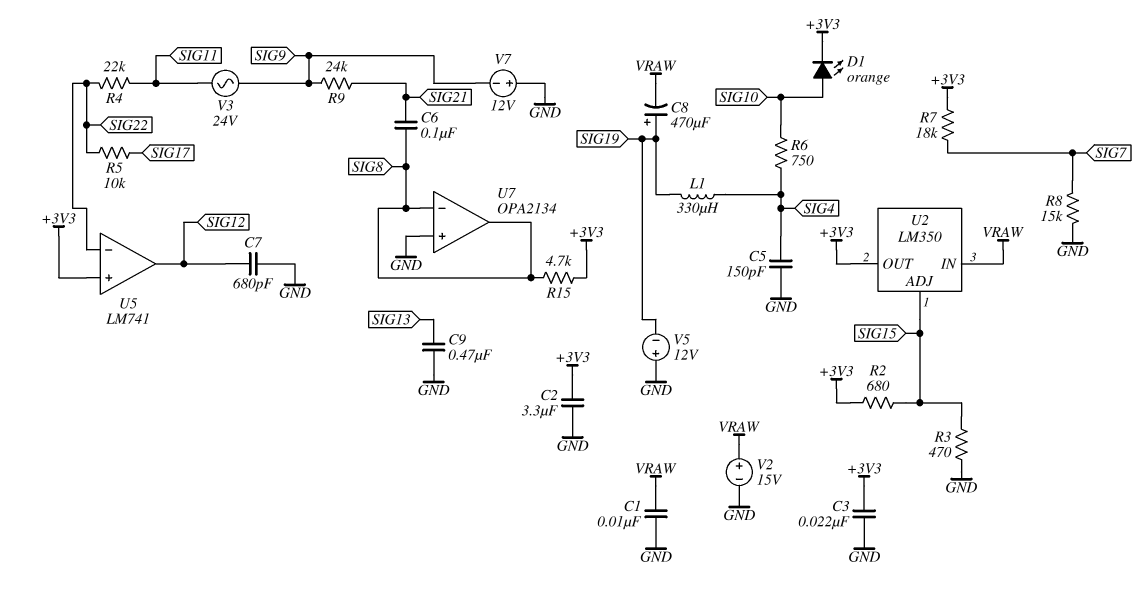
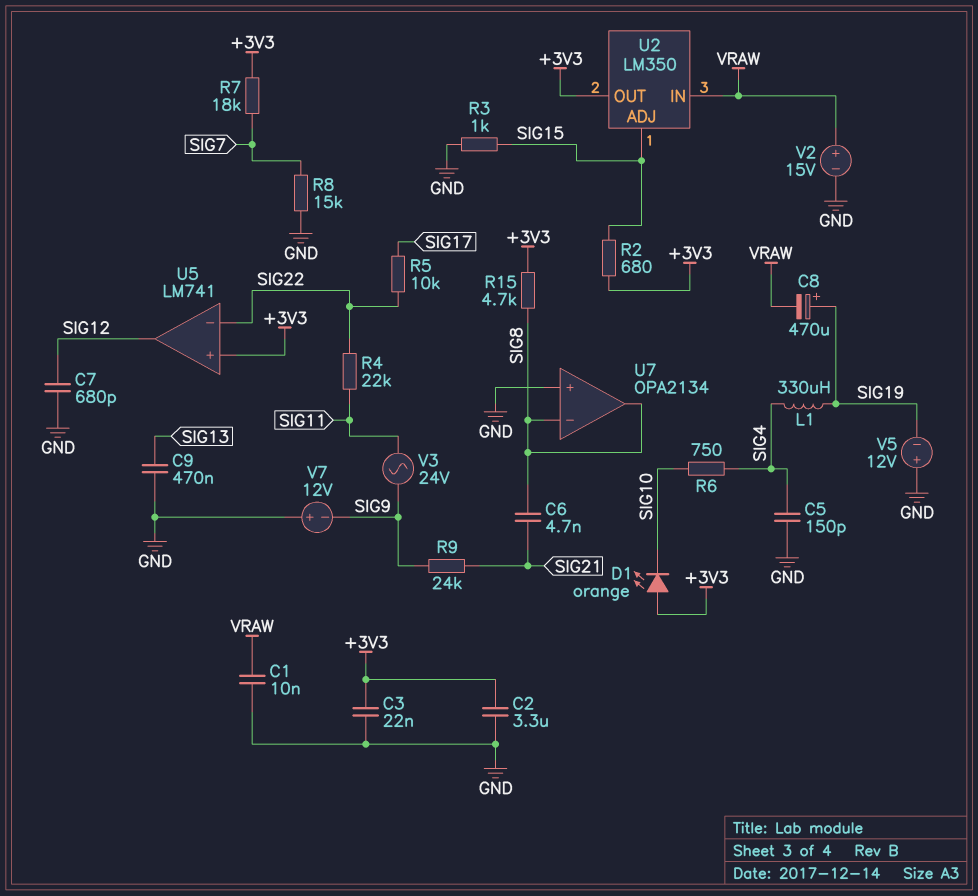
C6: 100nF (SIG8, SIG21) -> 4.7nF (SIG8, SIG21)
D1: LED orange (A SIG10, K +3V3) -> LED orange (A +3V3, K SIG10)
R3: 470 (GND, SIG15) -> 1k (GND, SIG15)

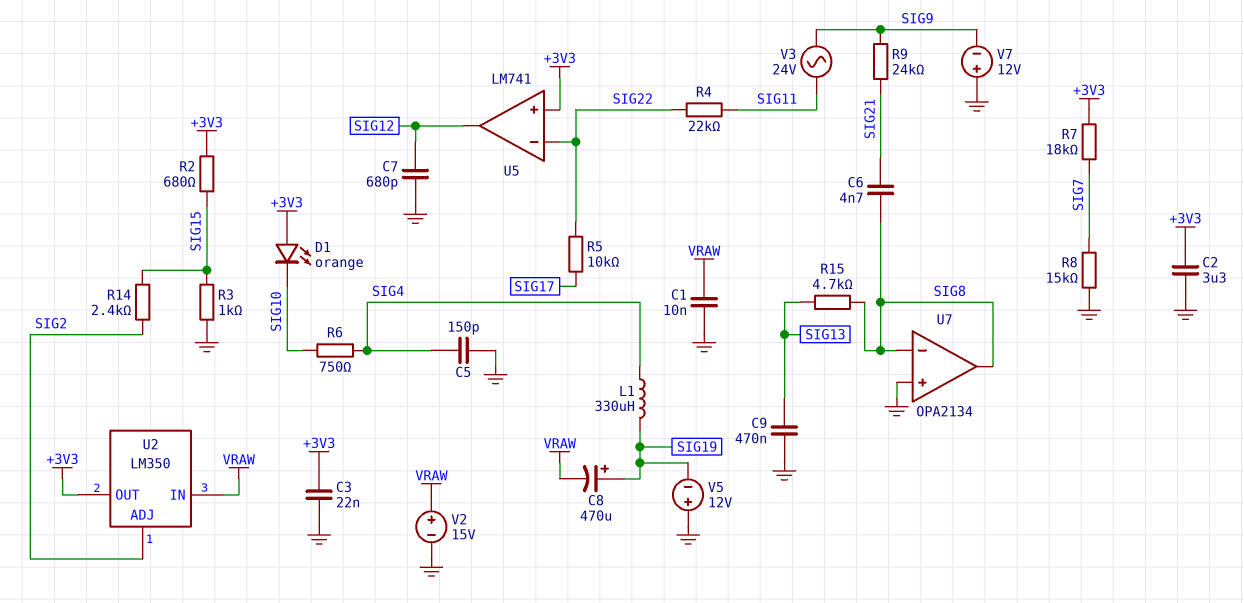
R14: none -> 2.4k (SIG2, SIG15)
R15: 4.7k (+3V3, SIG8) -> 4.7k (SIG8, SIG13)
U2 pin ADJ: SIG15 -> SIG2

